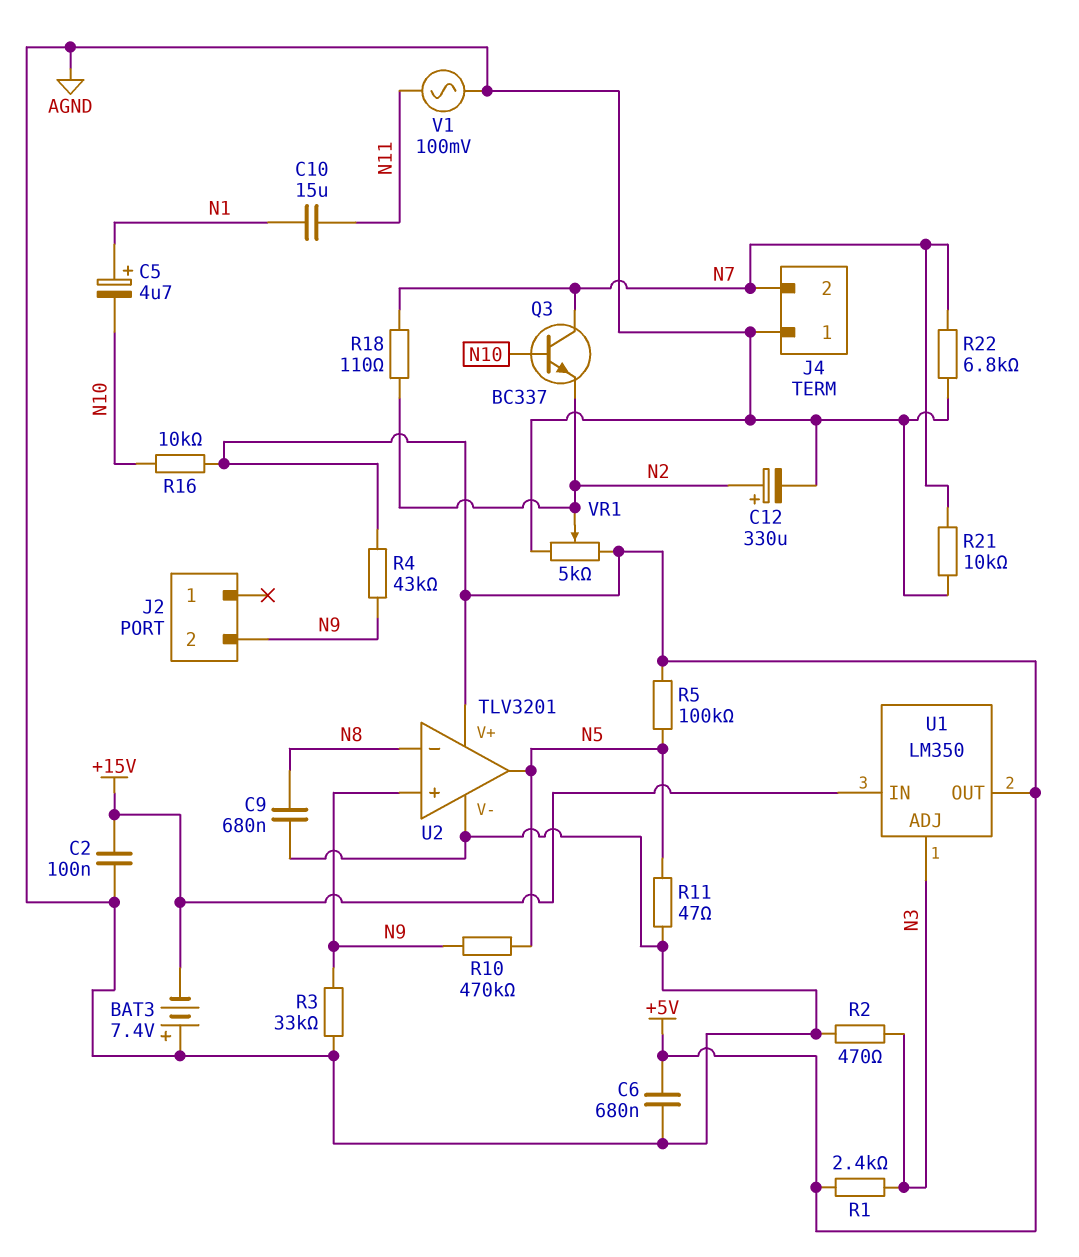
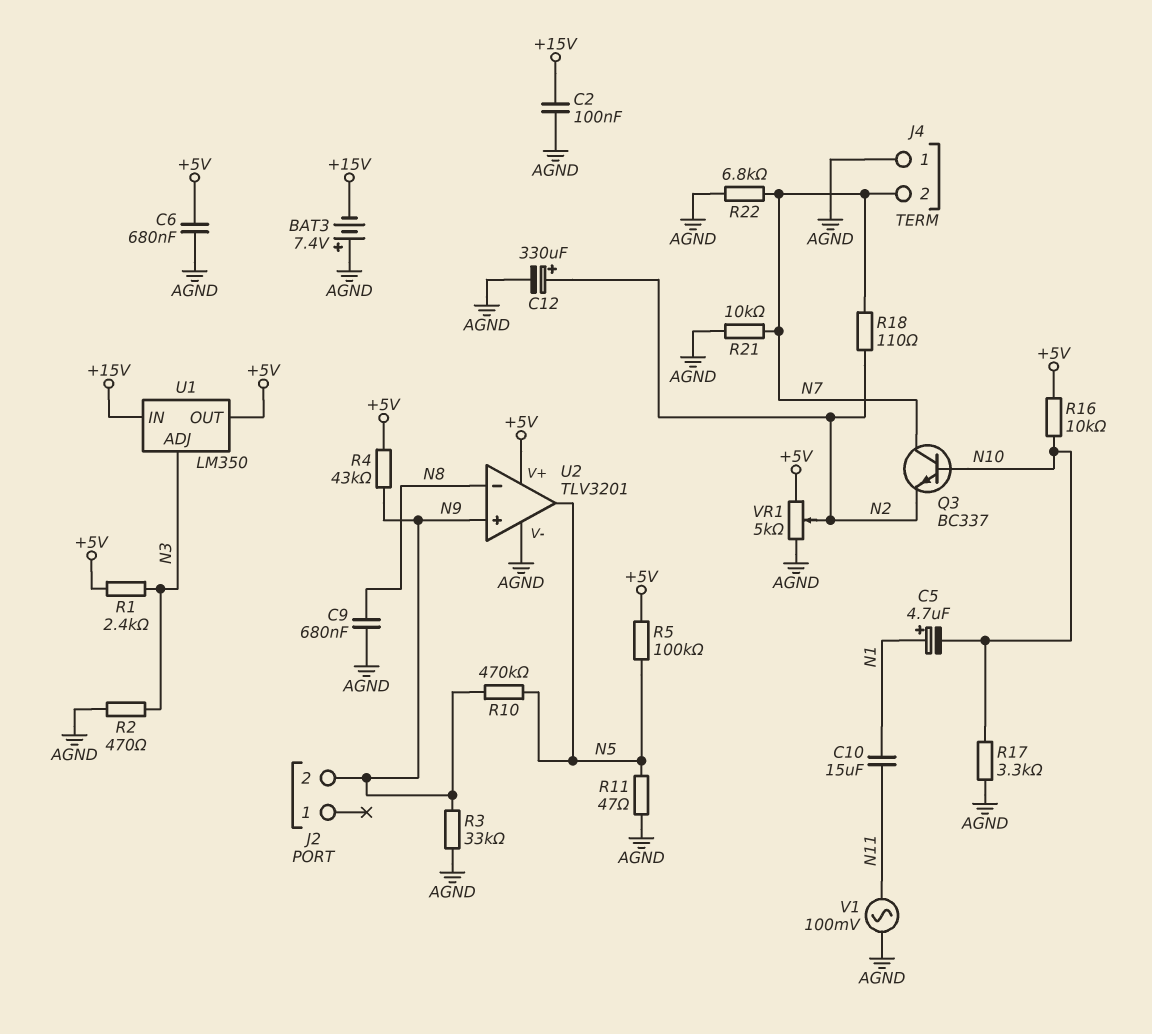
R17: none -> 3.3k (AGND, N10)

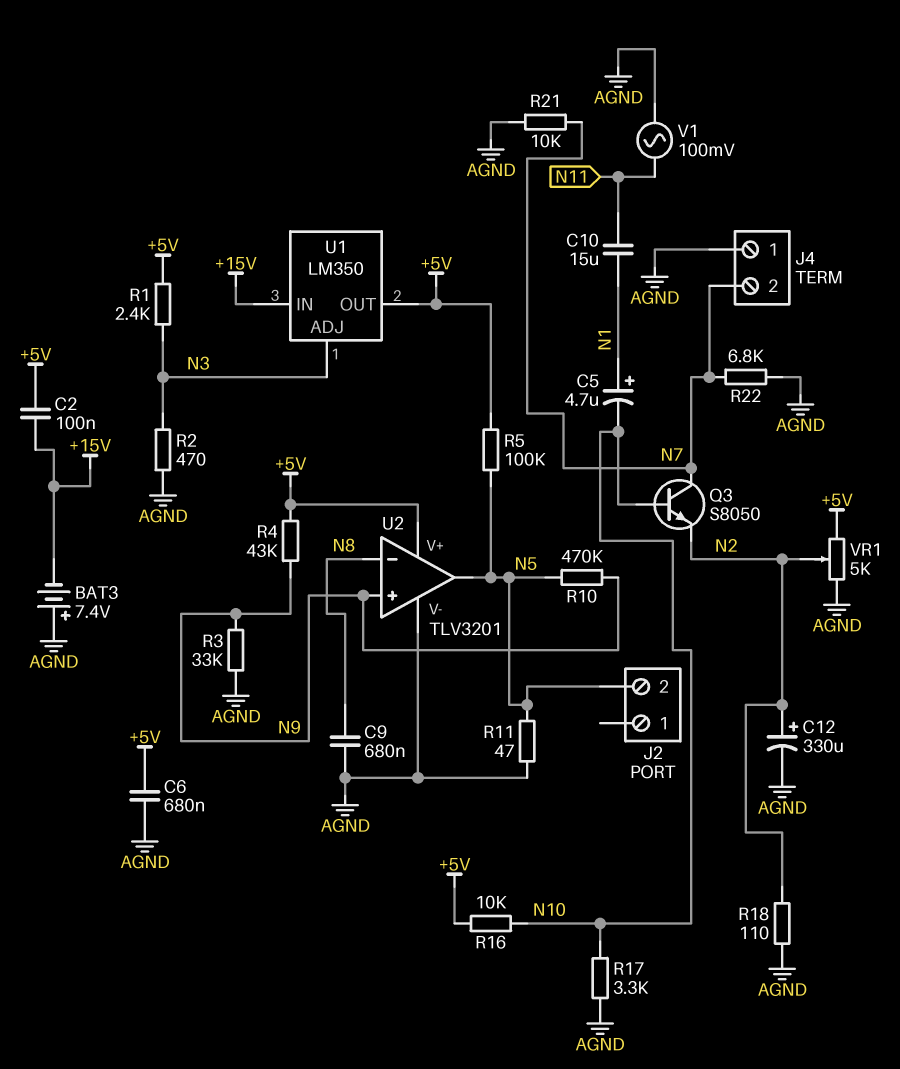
C2: 100nF (+15V, AGND) -> 100nF (+5V, +15V)
J2 pin 2: N9 -> N5
Q3: NPN BC337 (B N10, C N7, E N2) -> NPN S8050 (B N10, C N7, E N2)
R18: 110 (N2, N7) -> 110 (AGND, N2)

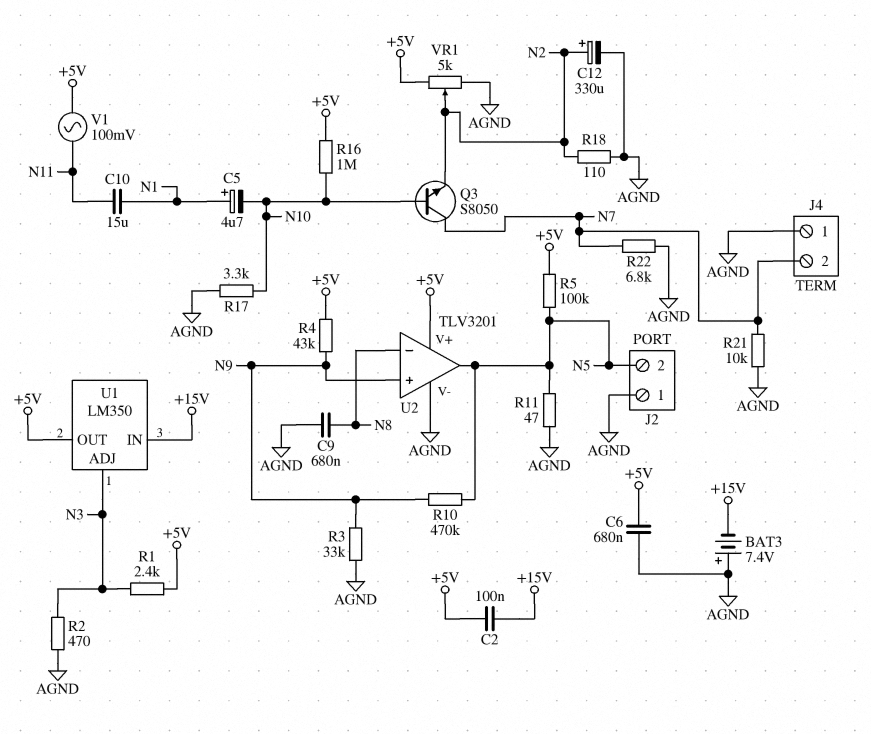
J2 pin 1: none -> AGND
R16: 10k (+5V, N10) -> 1M (+5V, N10)
V1: AC 100mV (AGND, N11) -> AC 100mV (+5V, N11)

